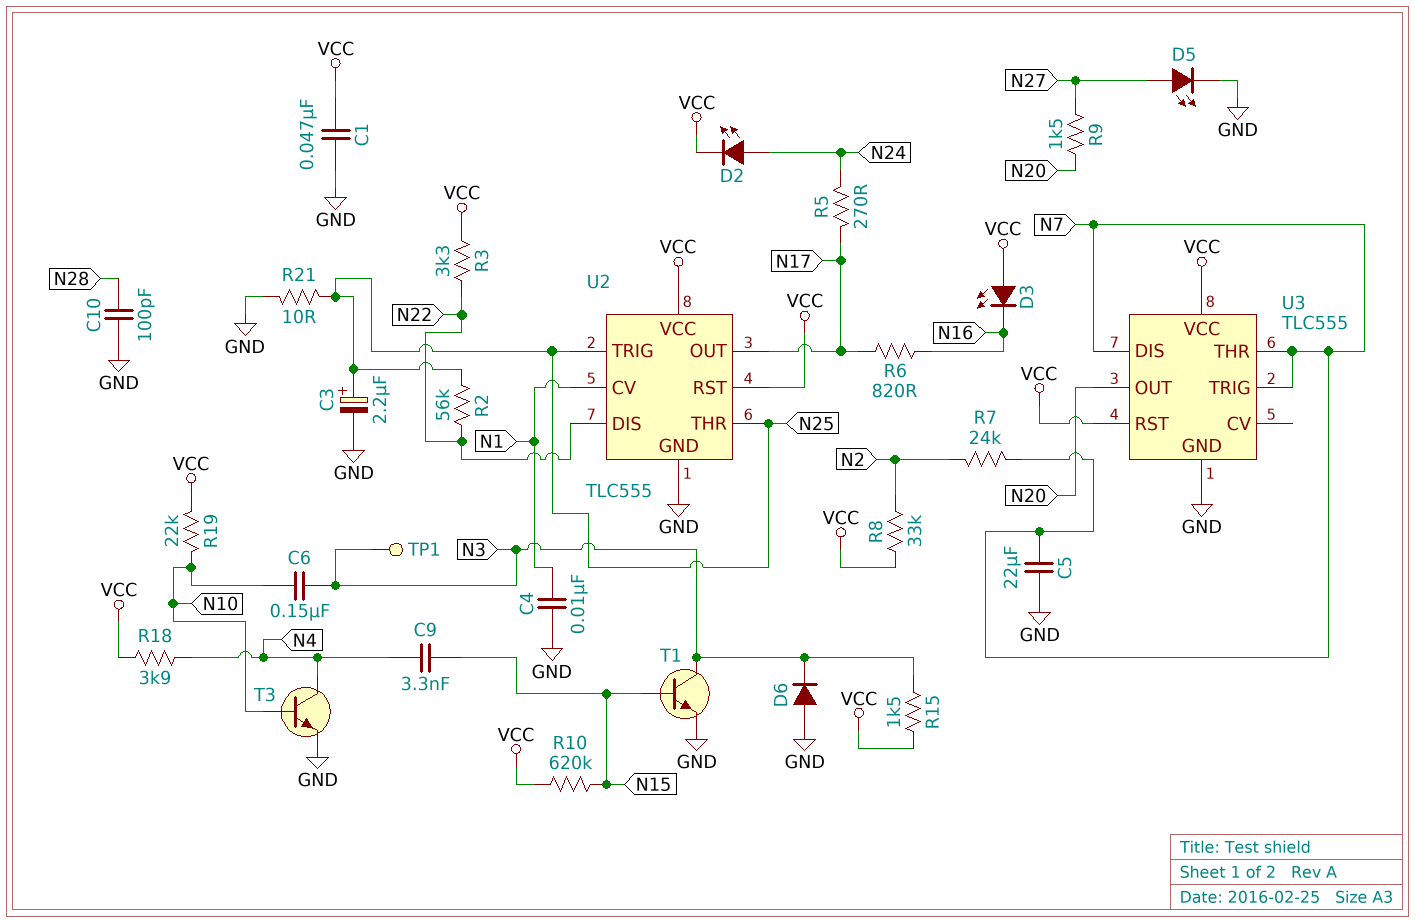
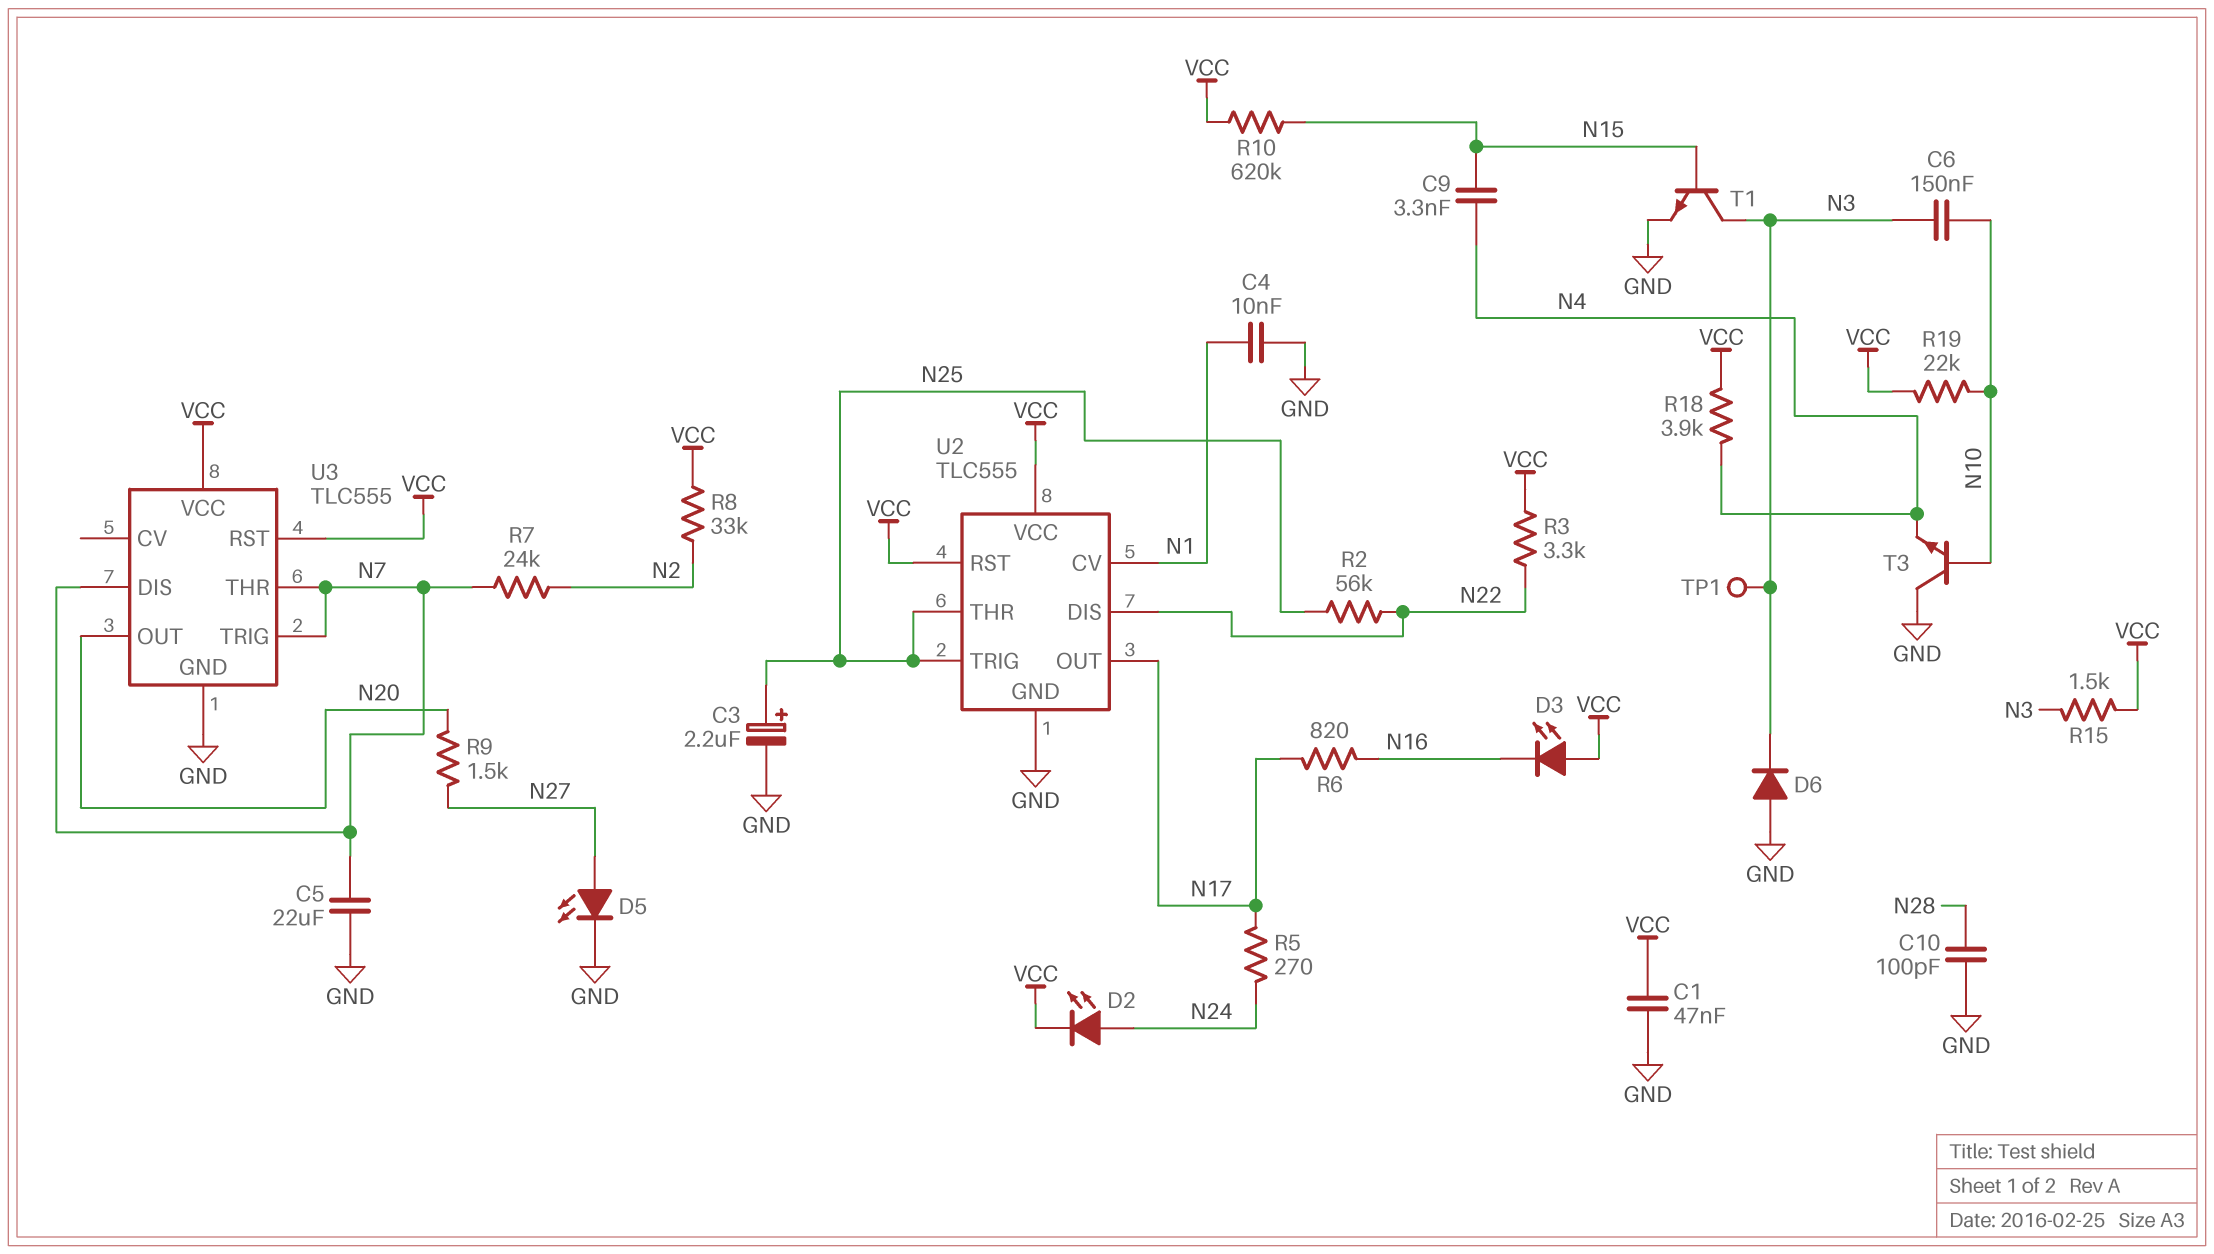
R21: 10 (GND, N25) -> none
T3: NPN (B N10, C N4, E GND) -> NPN (B N10, C GND, E N4)

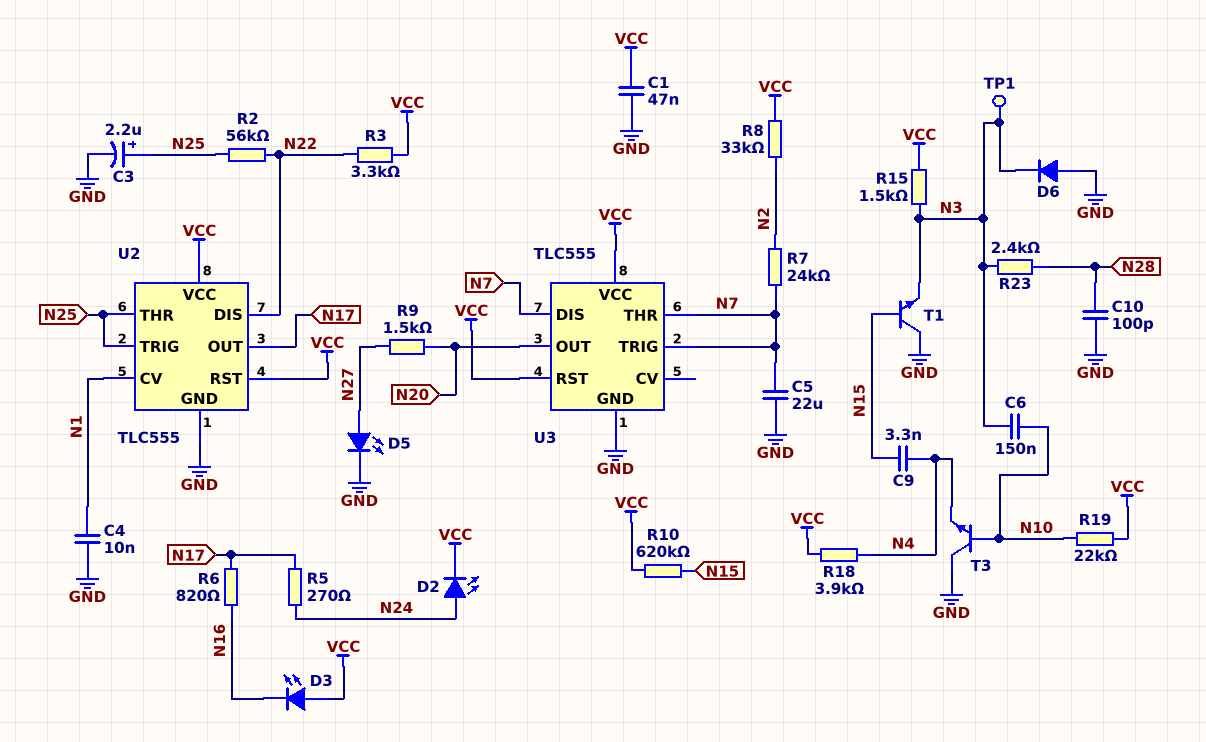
R23: none -> 2.4k (N3, N28)
T1: NPN (B N15, C N3, E GND) -> NPN (B N15, C GND, E N3)

